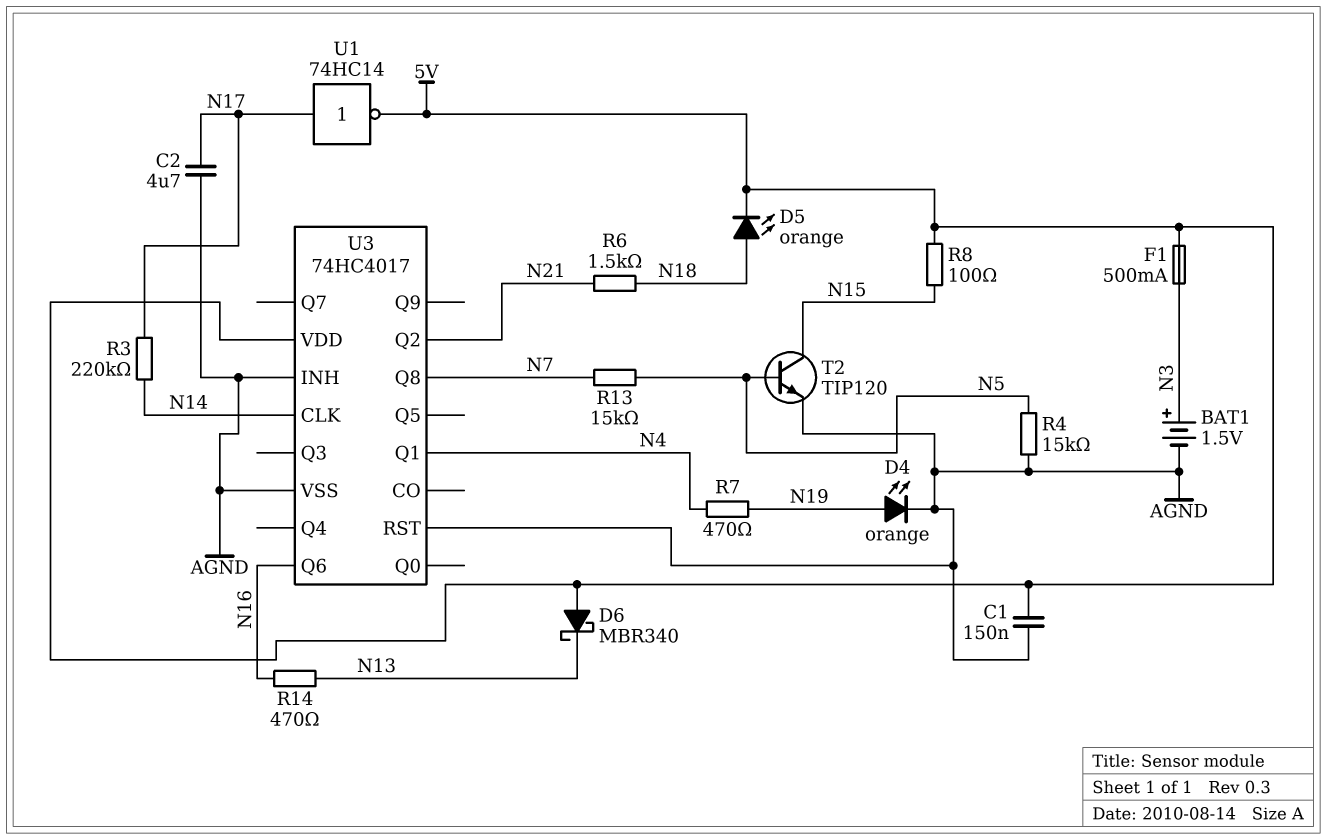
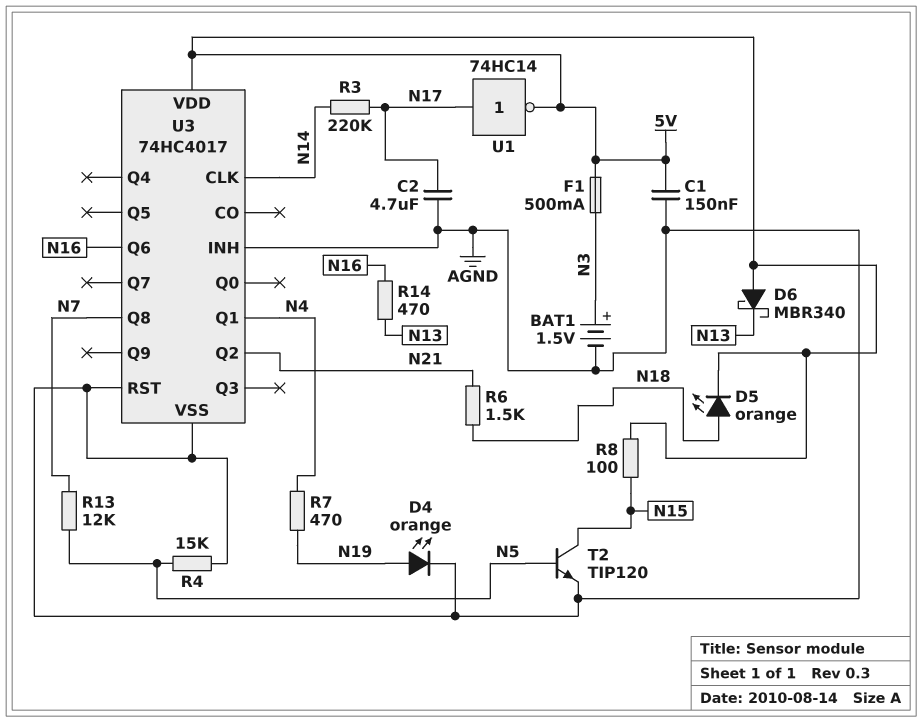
R13: 15k (N5, N7) -> 12k (N5, N7)

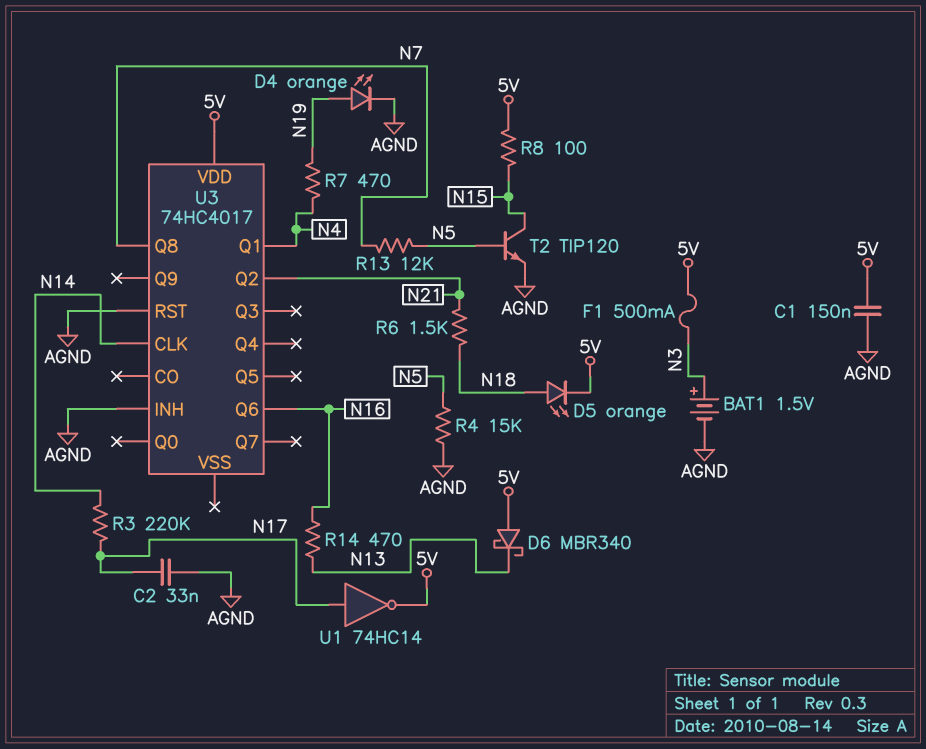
C2: 4.7uF (AGND, N17) -> 33nF (AGND, N17)
U3 pin VSS: AGND -> none

